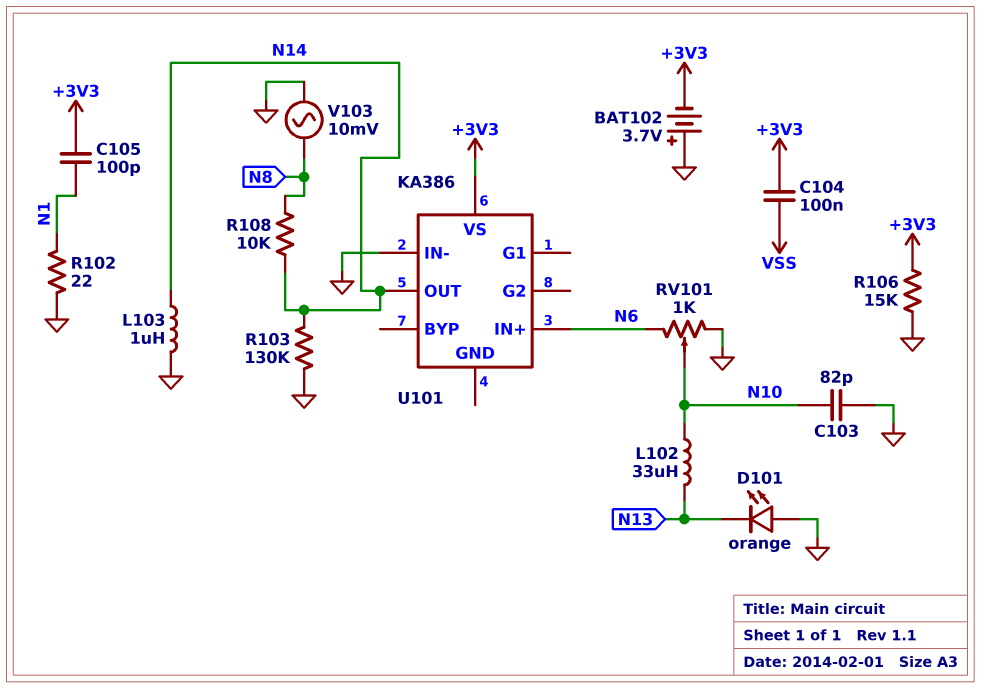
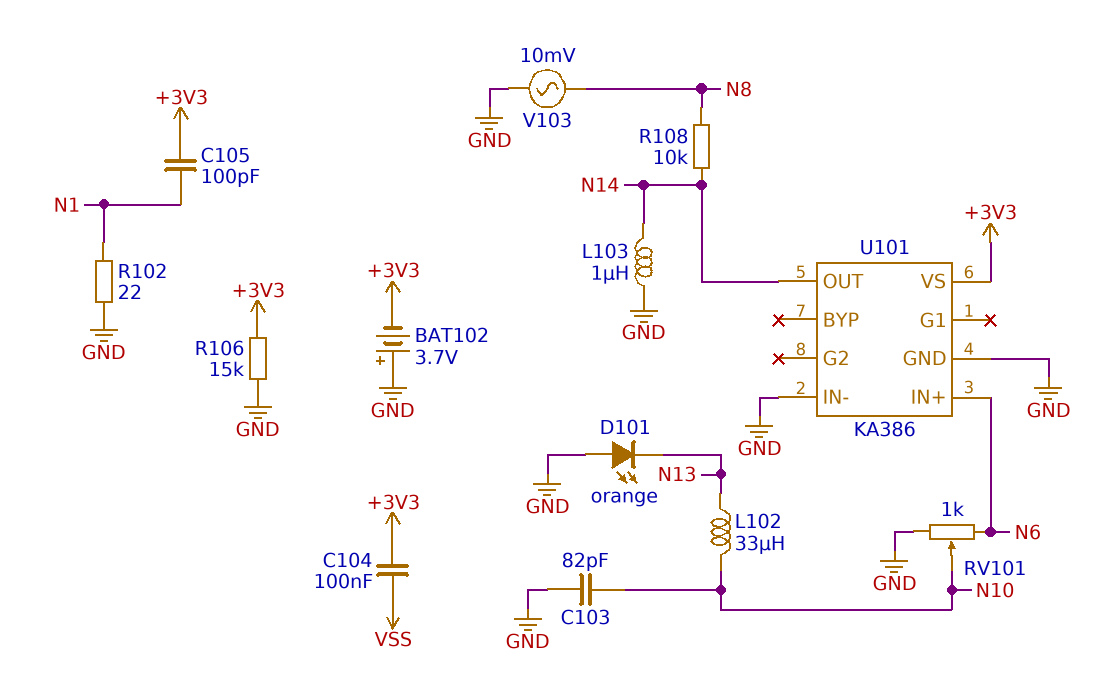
R103: 130k (GND, N14) -> none
U101 pin GND: none -> GND

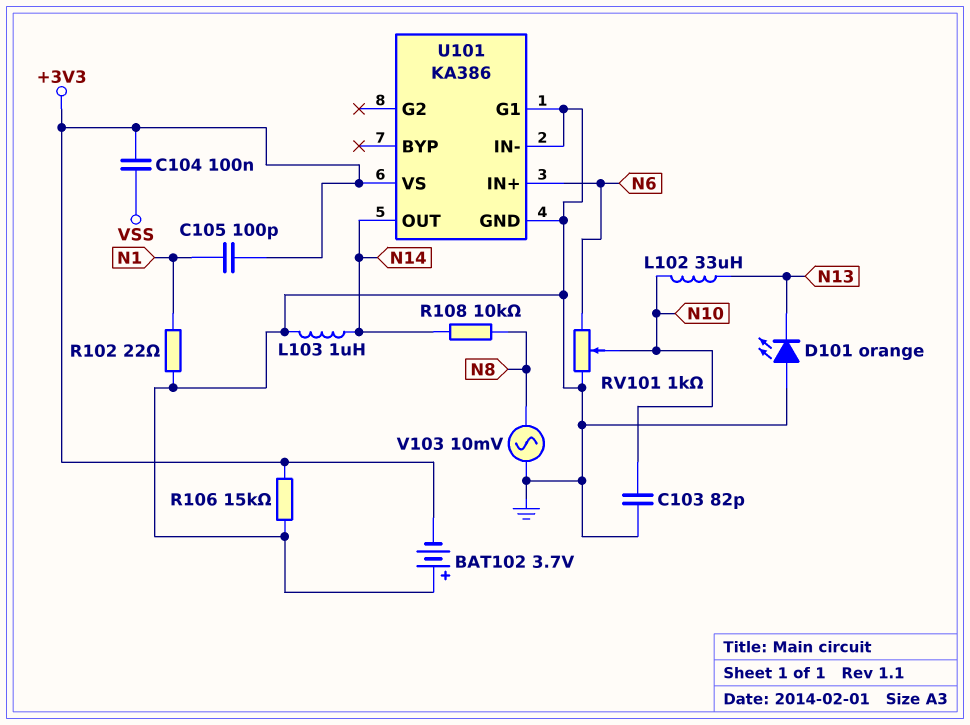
U101 pin G1: none -> GND

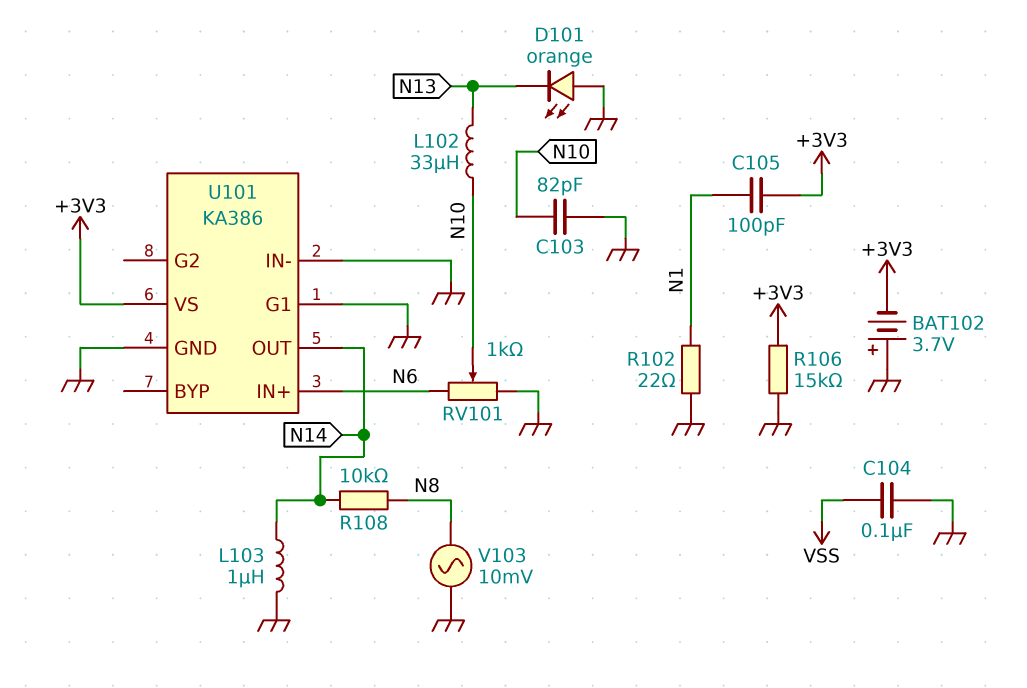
C104: 100nF (+3V3, VSS) -> 100nF (GND, VSS)

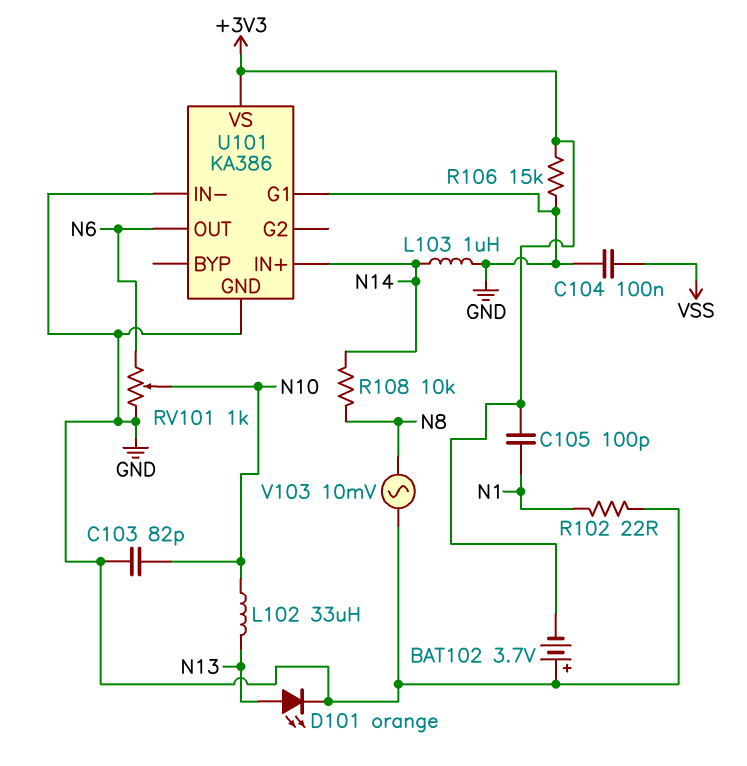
D101: LED orange (A GND, K N13) -> LED orange (A N13, K GND)
U101 pin IN+: N6 -> N14
U101 pin OUT: N14 -> N6

